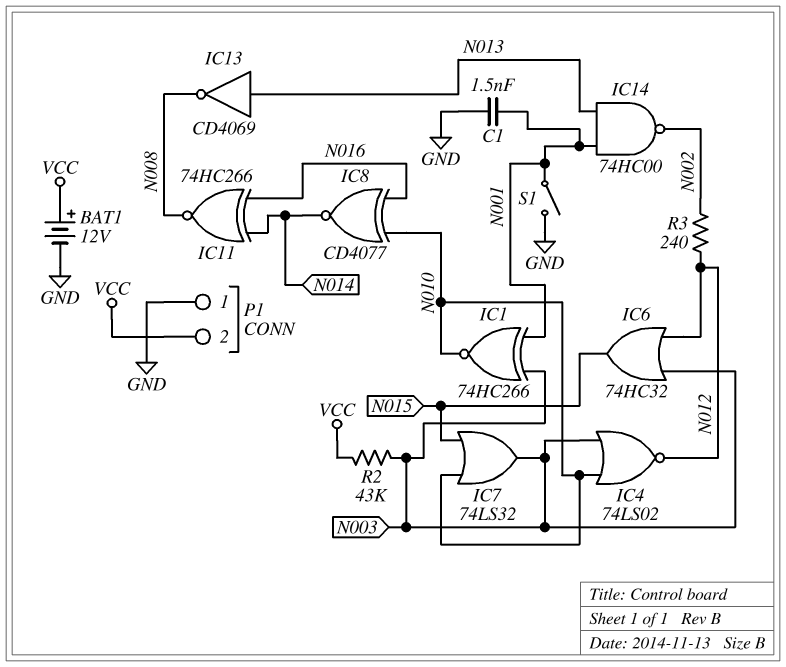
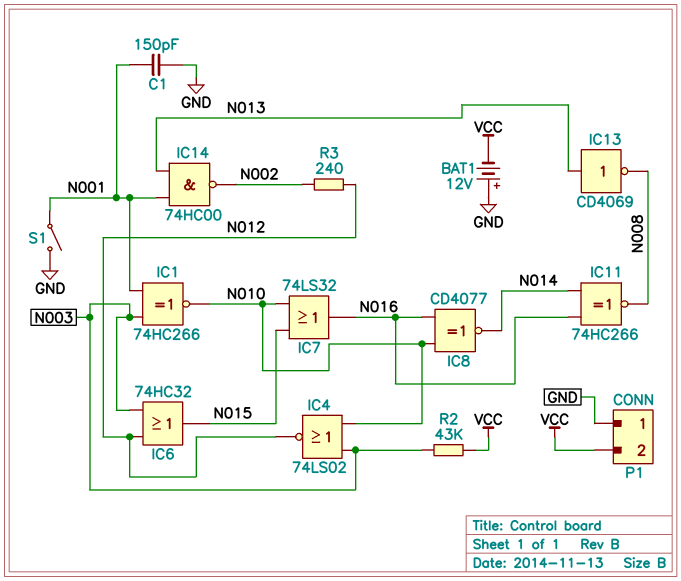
BAT1: 12V (plus VCC, minus GND) -> 12V (plus GND, minus VCC)
C1: 1.5nF (GND, N001) -> 150pF (GND, N001)
IC7: OR 74LS32 (in N010, in N015, out N003) -> OR 74LS32 (in N010, in N015, out N016)

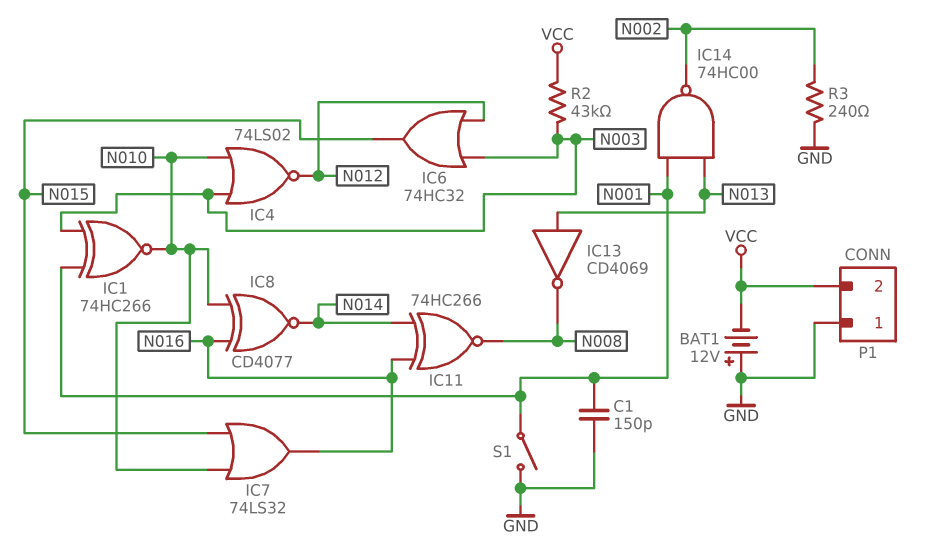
R3: 240 (N002, N012) -> 240 (GND, N002)

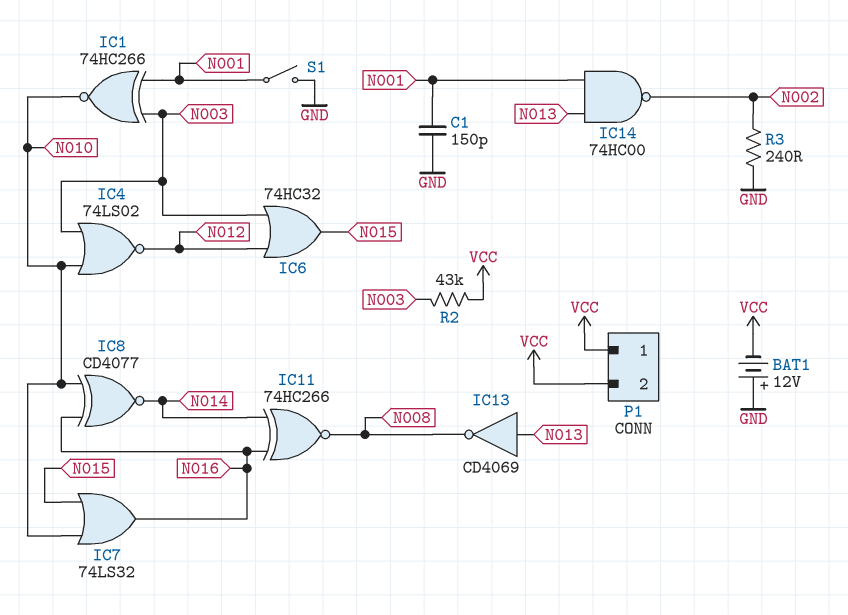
P1 pin 1: GND -> VCC

